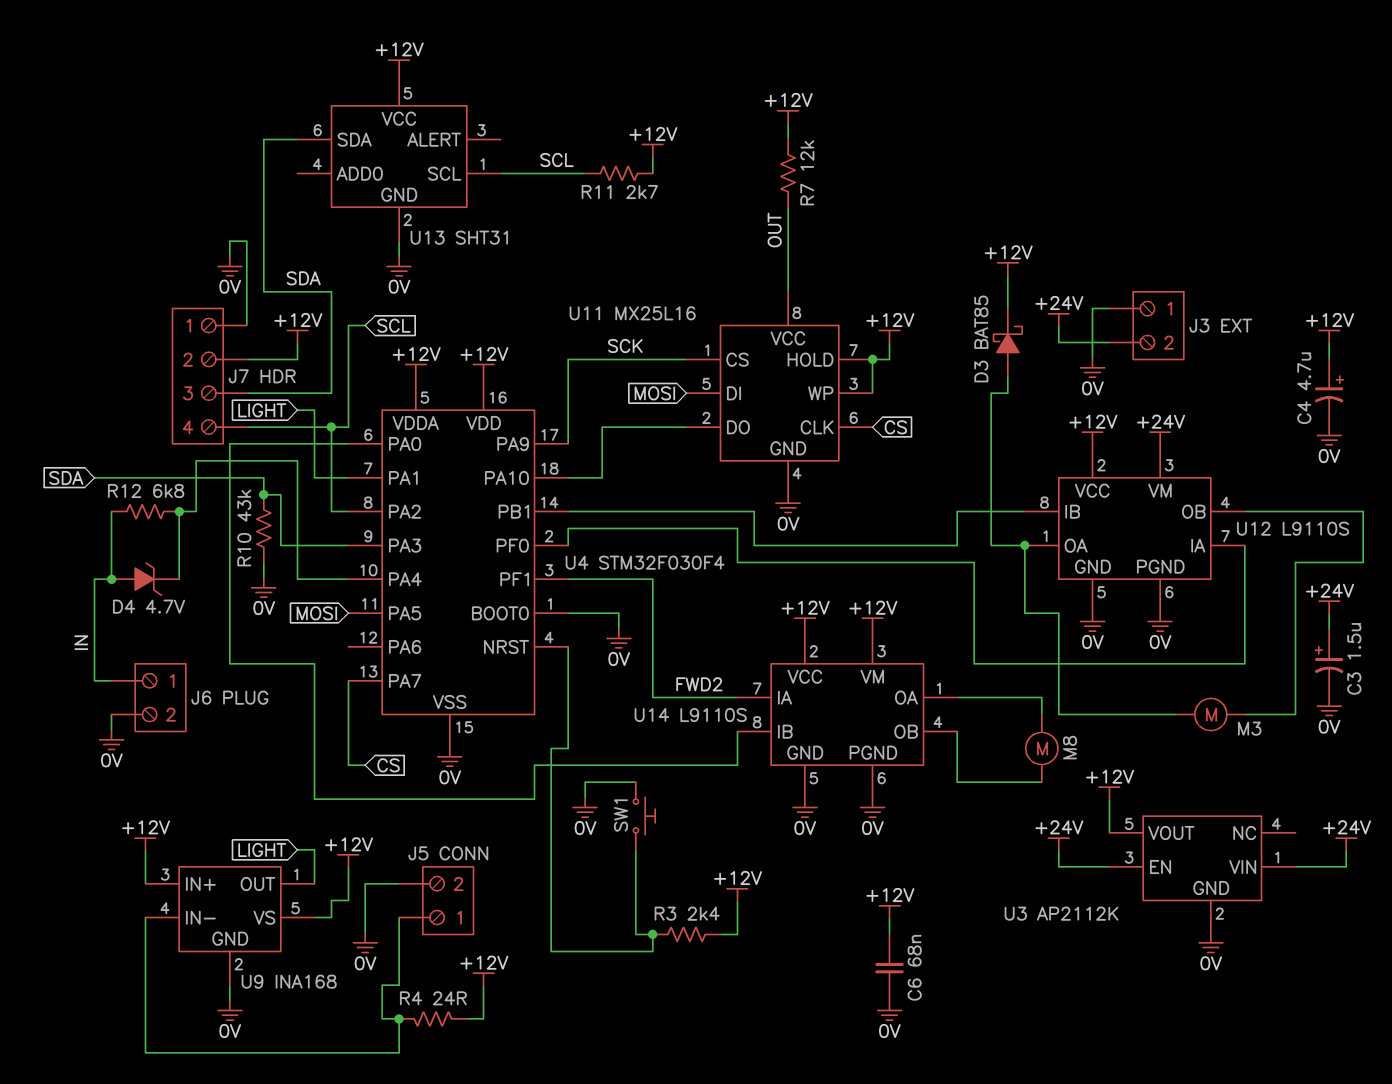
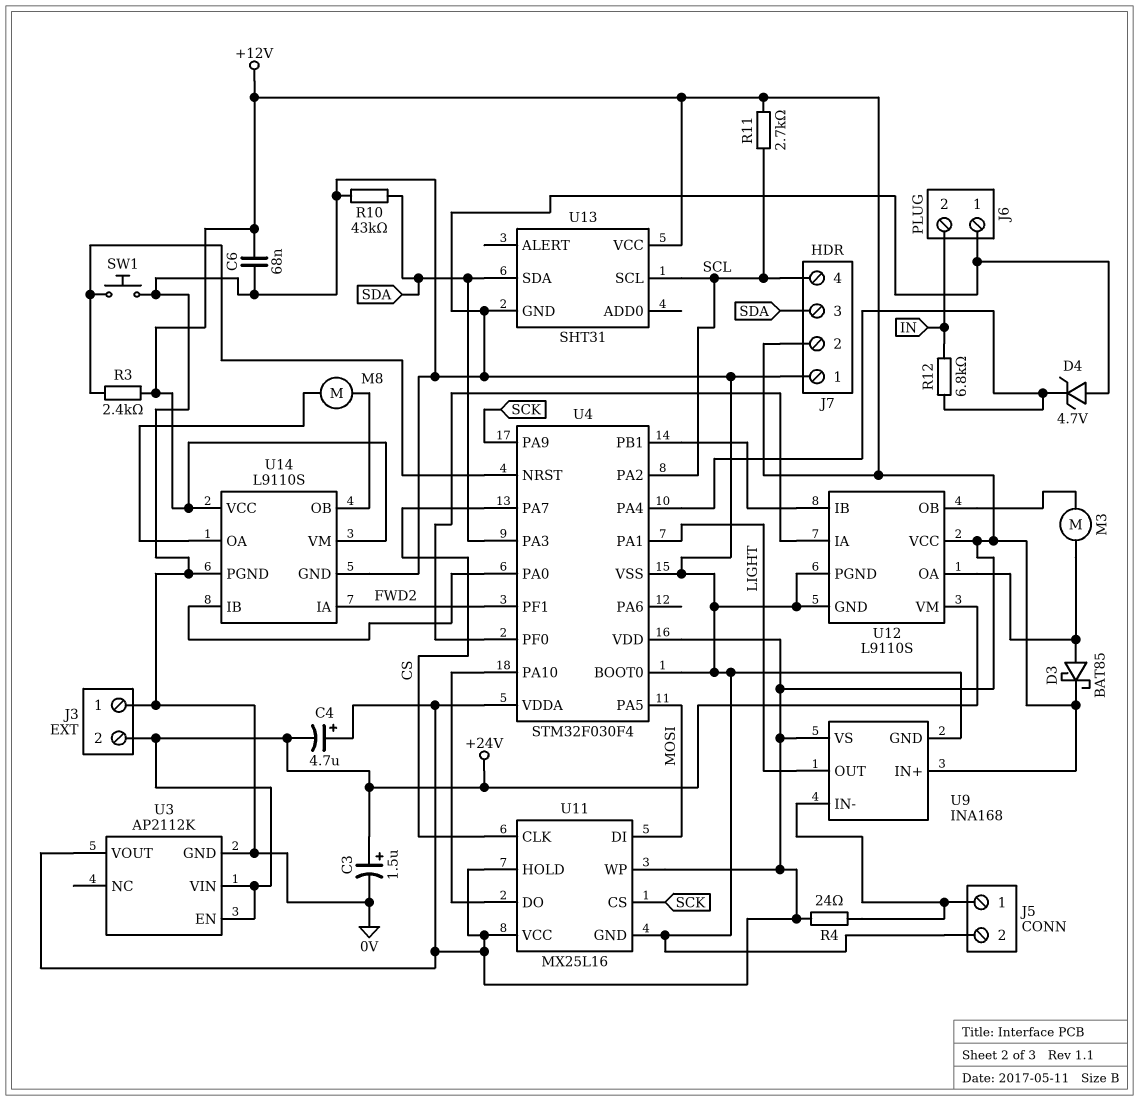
C4: 4.7uF (plus +12V, minus 0V) -> 4.7uF (plus +12V, minus +24V)
D4: zener 4.7V (A IN, K U4/PA4) -> zener 4.7V (A 0V, K U4/PA4)
J6 pin 1: IN -> 0V
J6 pin 2: 0V -> IN
R7: 12k (+12V, OUT) -> none
U11 pin VCC: OUT -> +12V

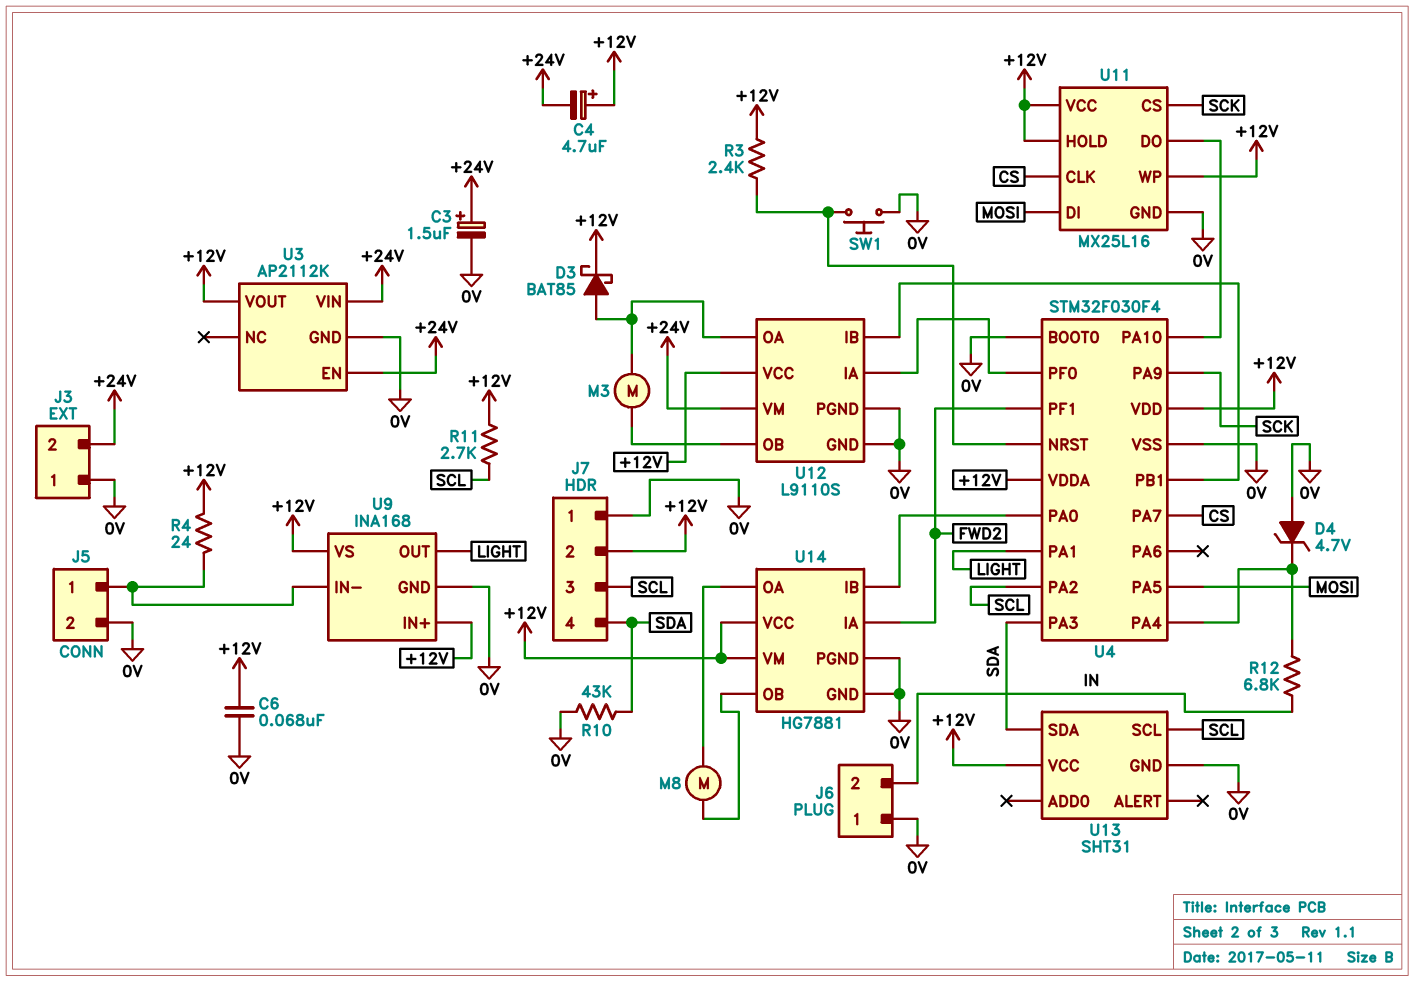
J7 pin 3: SDA -> SCL
J7 pin 4: SCL -> SDA
U14: L9110S -> HG7881

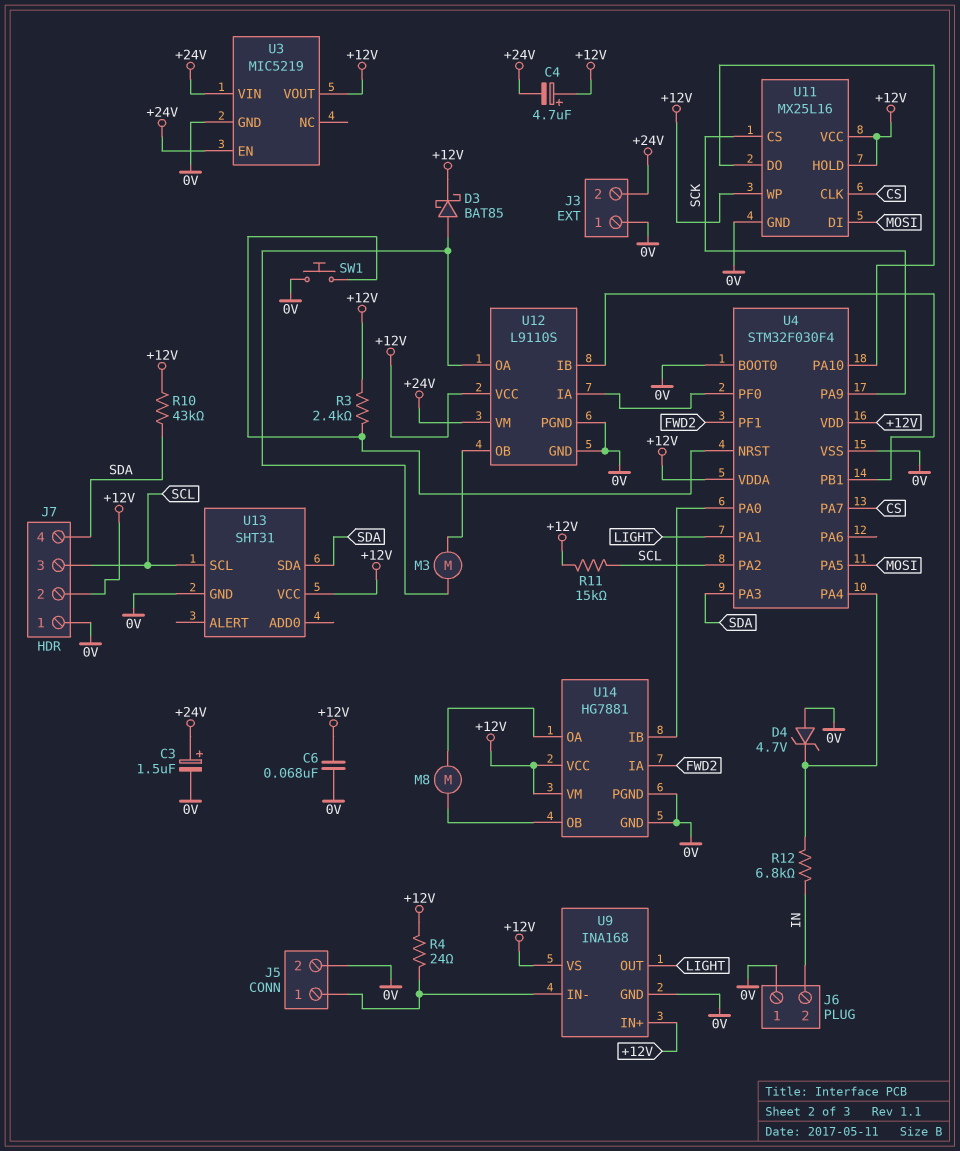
R10: 43k (0V, SDA) -> 43k (+12V, SDA)
R11: 2.7k (+12V, SCL) -> 15k (+12V, SCL)
U3: AP2112K -> MIC5219

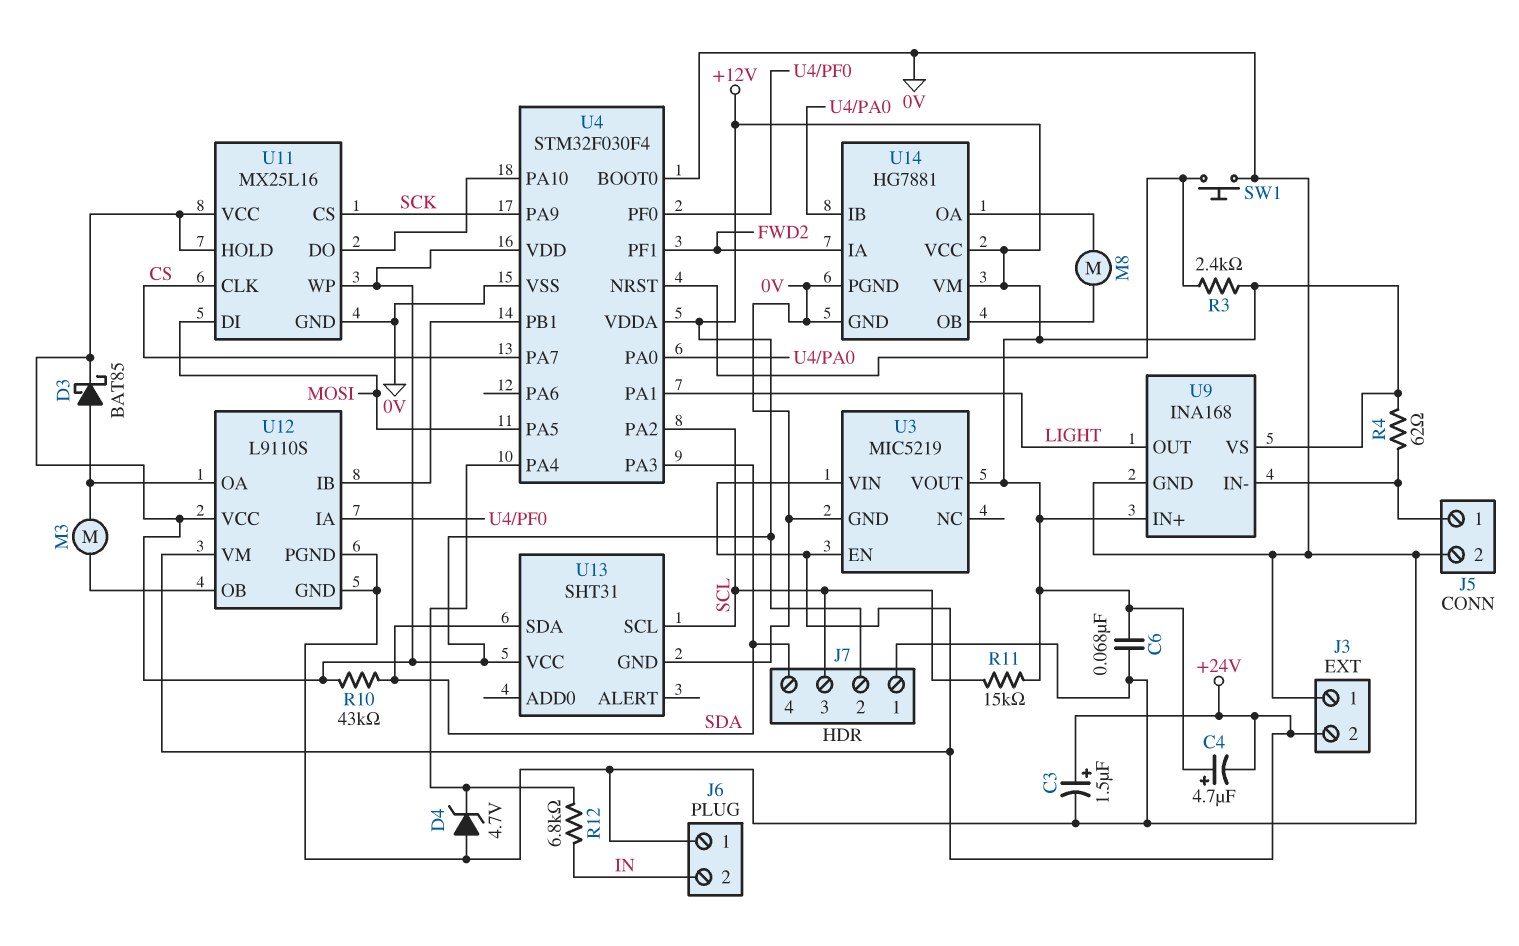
R4: 24 (+12V, J5/1) -> 62 (+12V, J5/1)

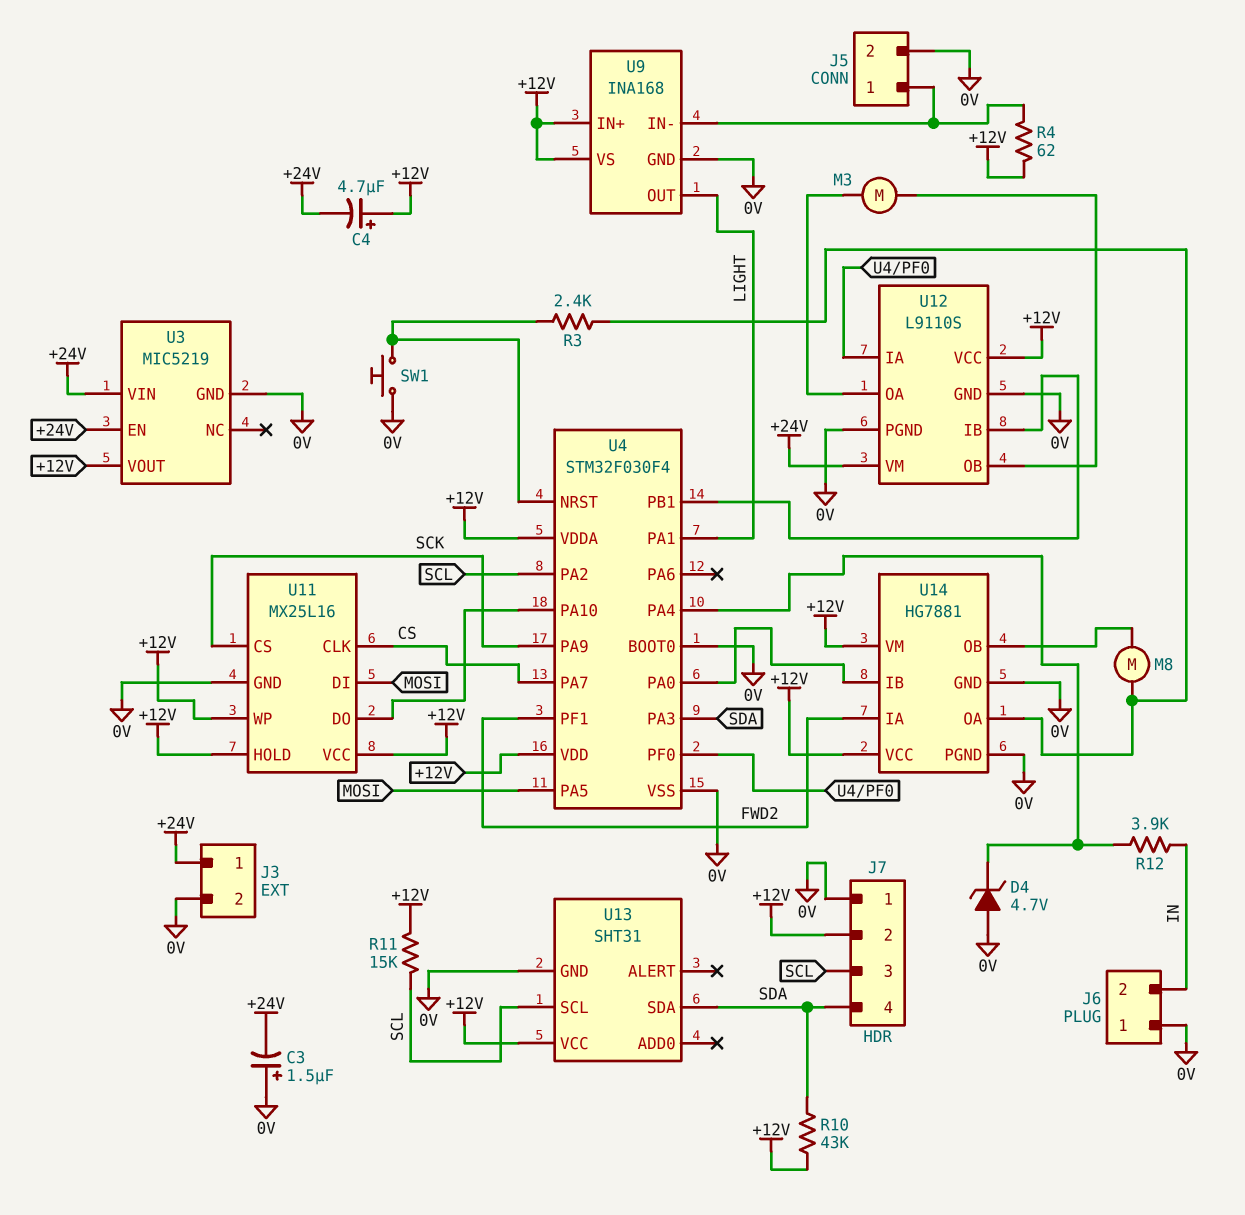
C3: 1.5uF (plus +24V, minus 0V) -> 1.5uF (plus 0V, minus +24V)
C6: 68nF (+12V, 0V) -> none
D3: schottky BAT85 (A U12/OA, K +12V) -> none
J3 pin 1: 0V -> +24V
J3 pin 2: +24V -> 0V
R3: 2.4k (+12V, U4/NRST) -> 2.4k (U4/NRST, U14/OA)
R12: 6.8k (IN, U4/PA4) -> 3.9k (IN, U4/PA4)

